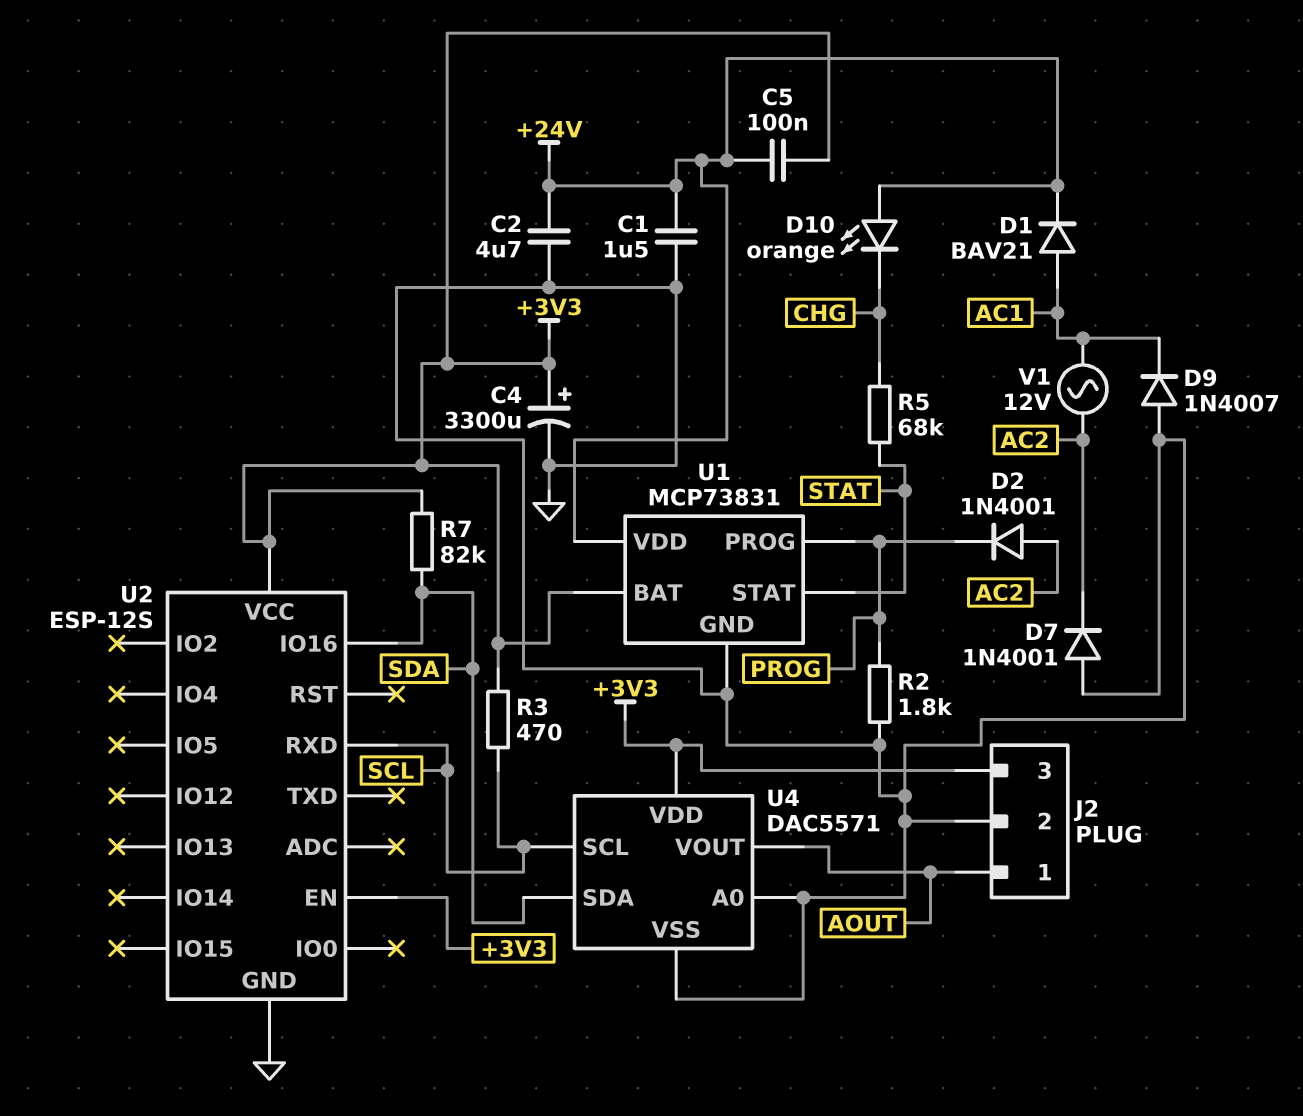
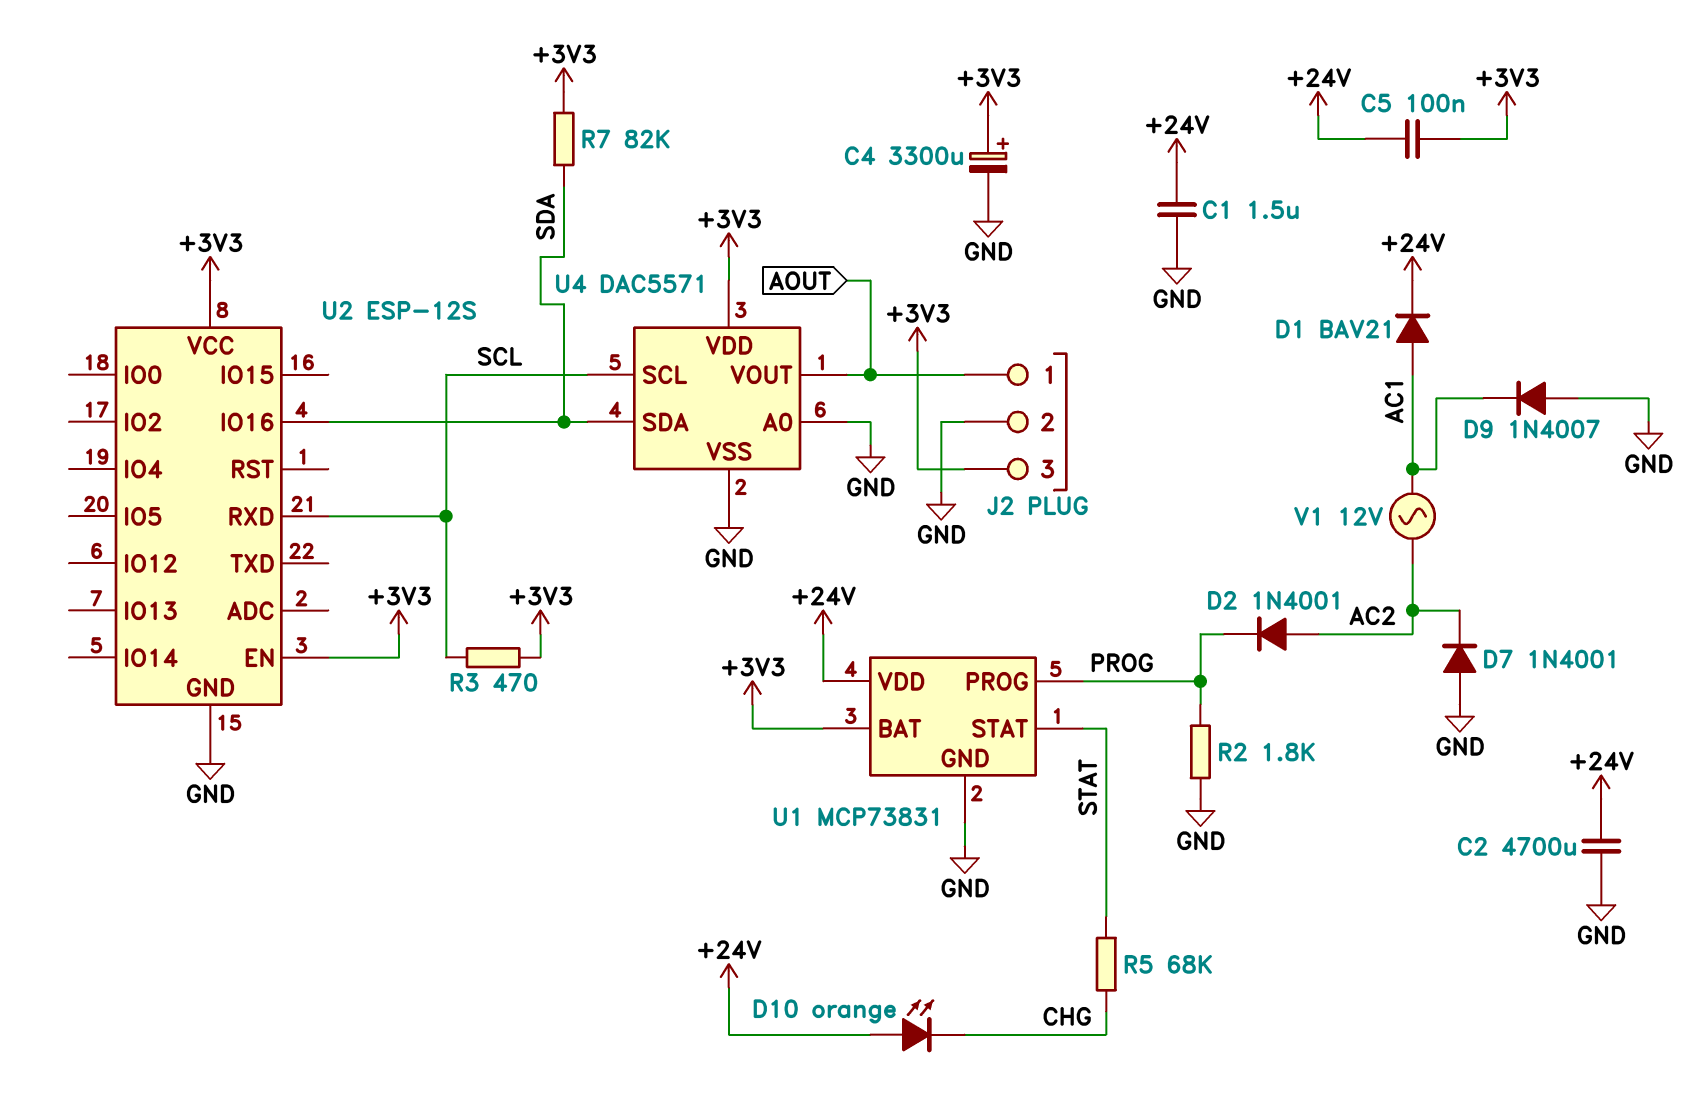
C2: 4.7uF (+24V, GND) -> 4700uF (+24V, GND)

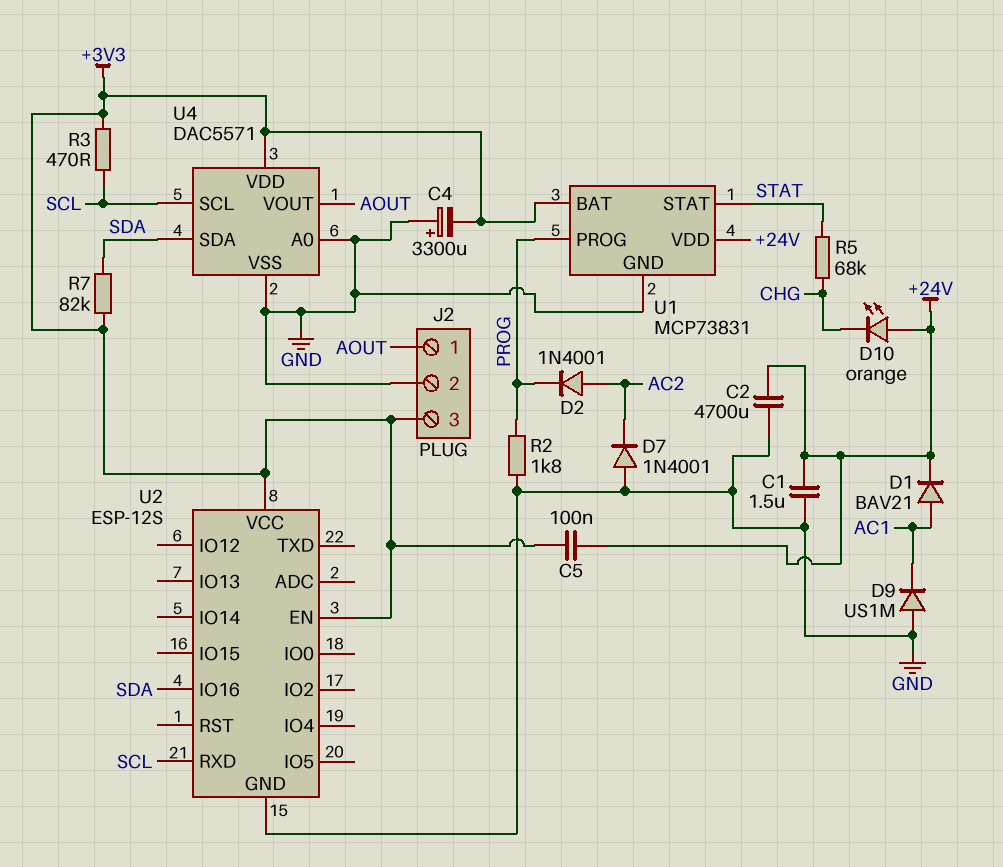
C4: 3300uF (plus +3V3, minus GND) -> 3300uF (plus GND, minus +3V3)
D9: diode 1N4007 (A GND, K AC1) -> diode US1M (A GND, K AC1)
V1: AC 12V (AC1, AC2) -> none

